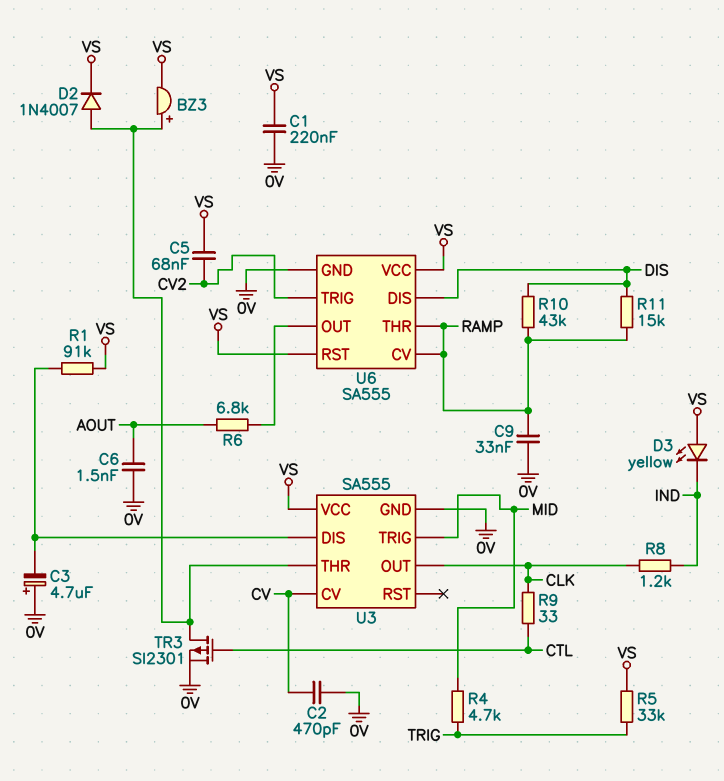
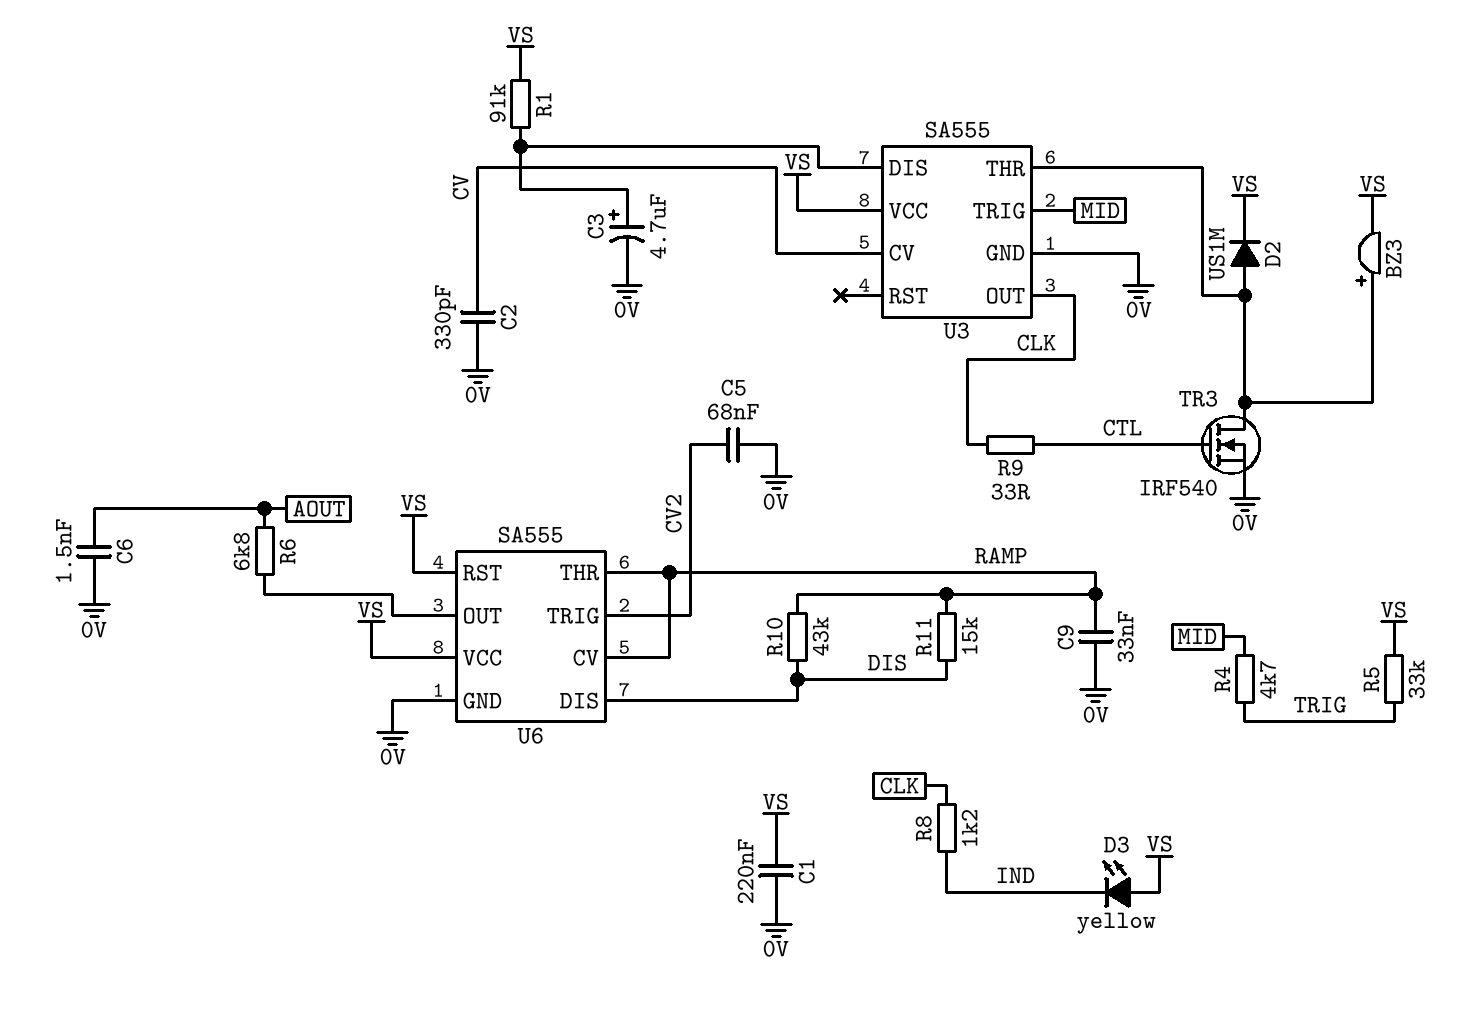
C2: 470pF (0V, CV) -> 330pF (0V, CV)
C3: 4.7uF (plus 0V, minus U3/DIS) -> 4.7uF (plus U3/DIS, minus 0V)
C5: 68nF (CV2, VS) -> 68nF (0V, CV2)
D2: diode 1N4007 (A U3/THR, K VS) -> diode US1M (A U3/THR, K VS)
TR3: PMOS SI2301 (G CTL, D U3/THR, S 0V) -> NMOS IRF540 (G CTL, D U3/THR, S 0V)

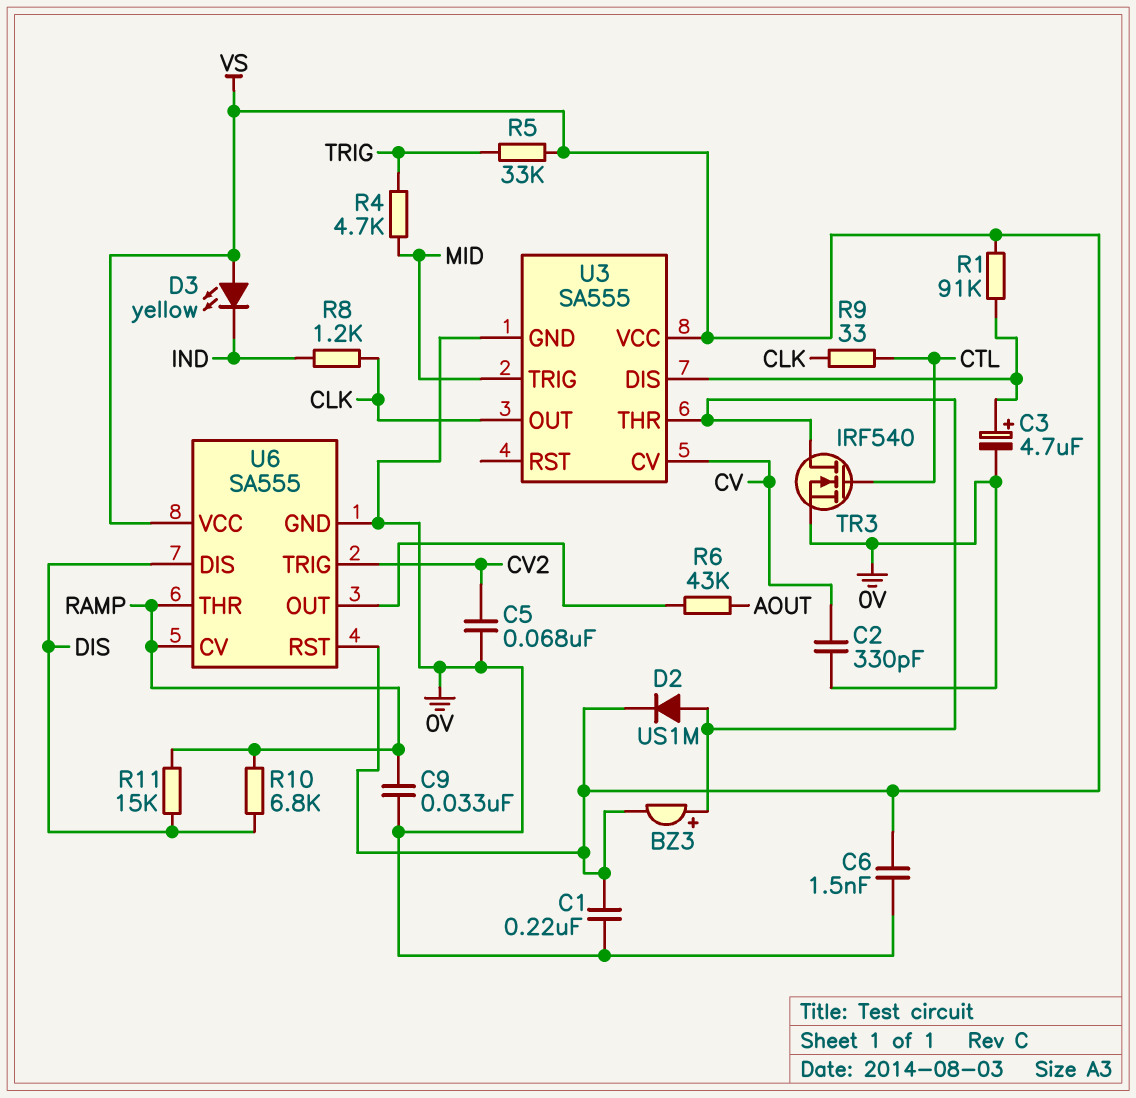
C6: 1.5nF (0V, AOUT) -> 1.5nF (0V, VS)
R6: 6.8k (AOUT, U6/OUT) -> 43k (AOUT, U6/OUT)
R10: 43k (DIS, RAMP) -> 6.8k (DIS, RAMP)

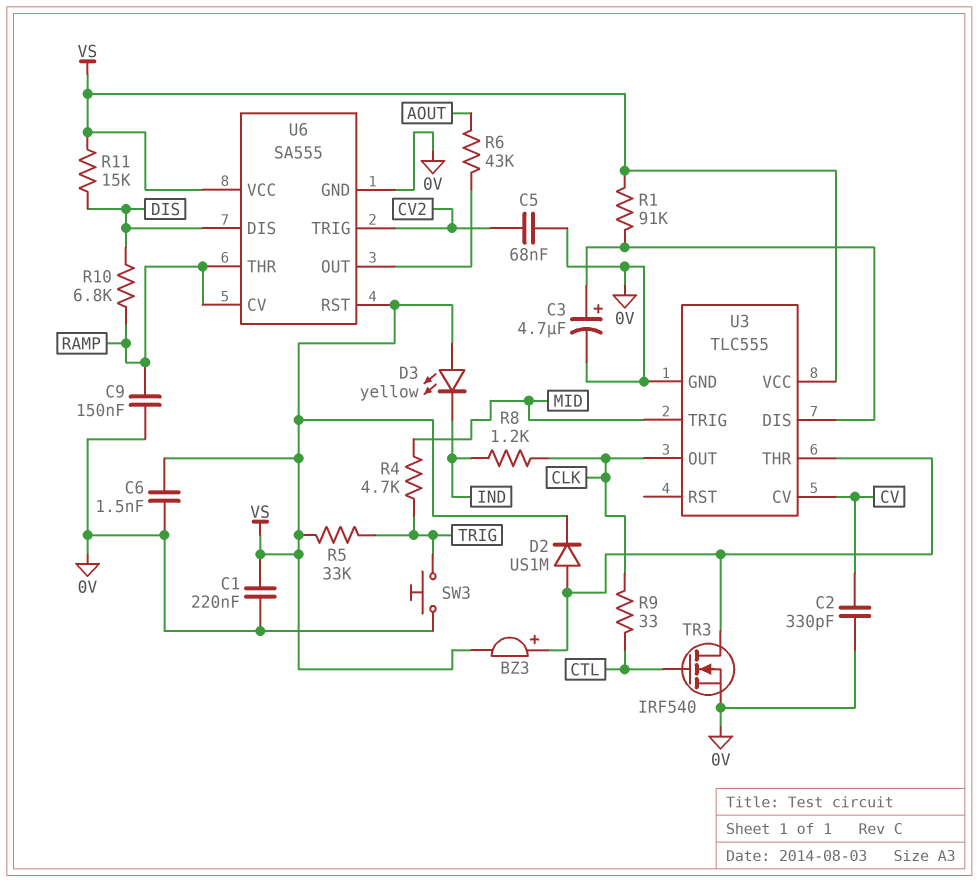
C9: 33nF (0V, RAMP) -> 150nF (0V, RAMP)
R11: 15k (DIS, RAMP) -> 15k (DIS, VS)
SW3: none -> button (0V, TRIG)
U3: SA555 -> TLC555

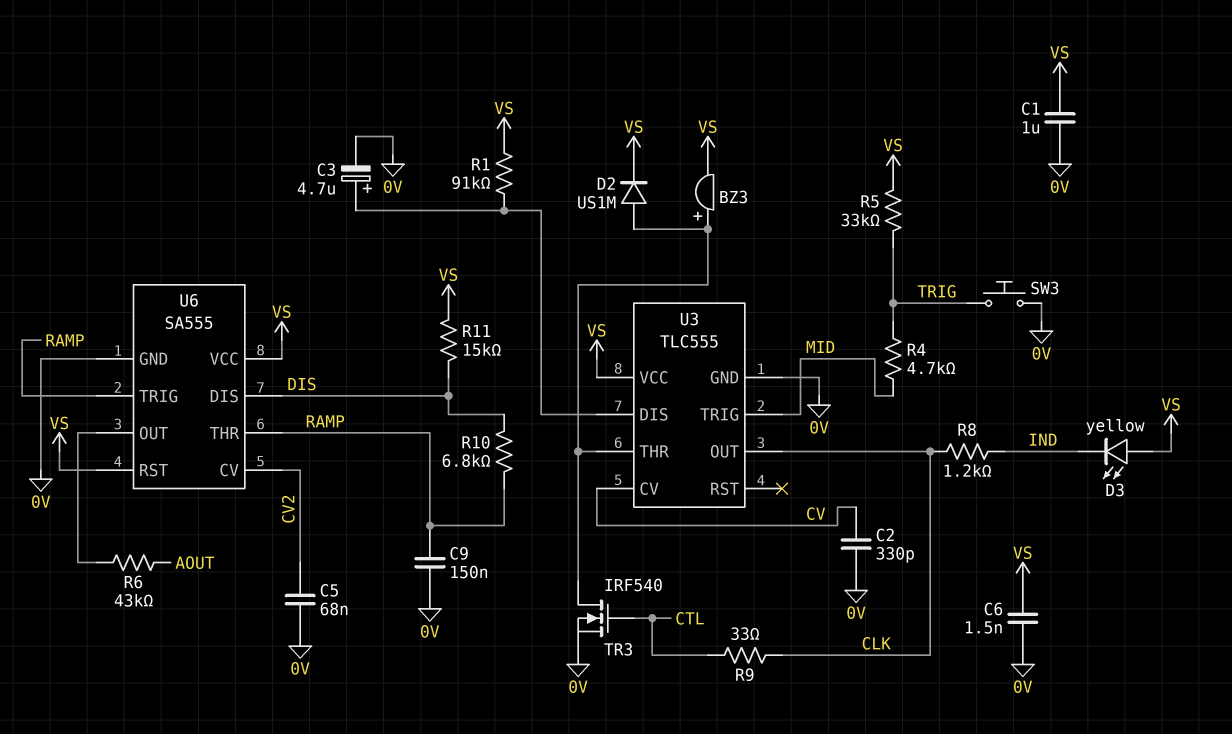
C1: 220nF (0V, VS) -> 1uF (0V, VS)
U6 pin CV: RAMP -> CV2
U6 pin TRIG: CV2 -> RAMP

